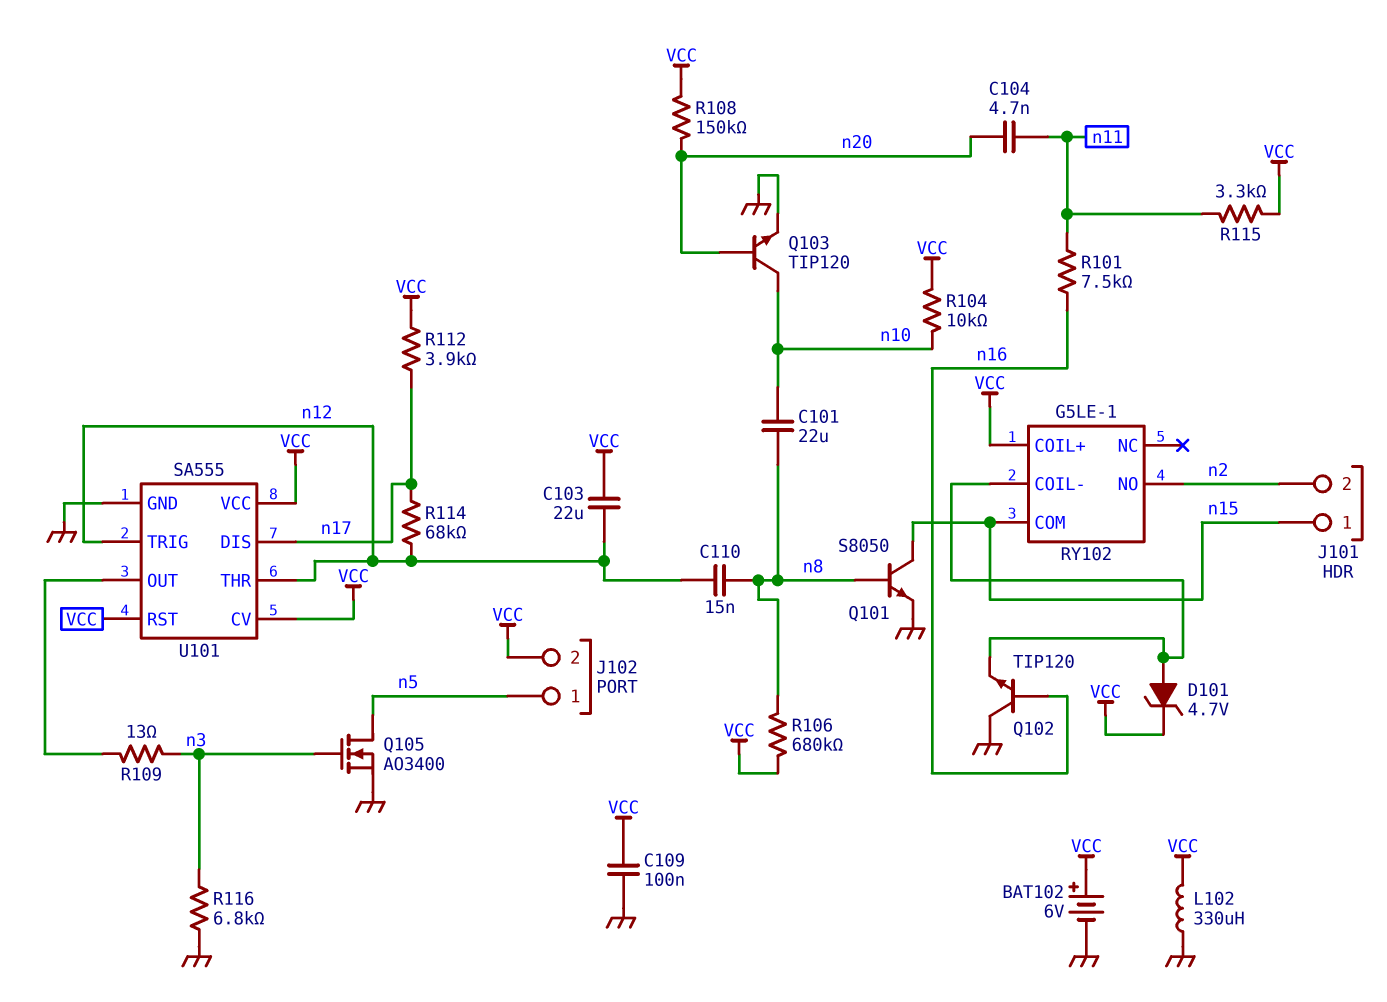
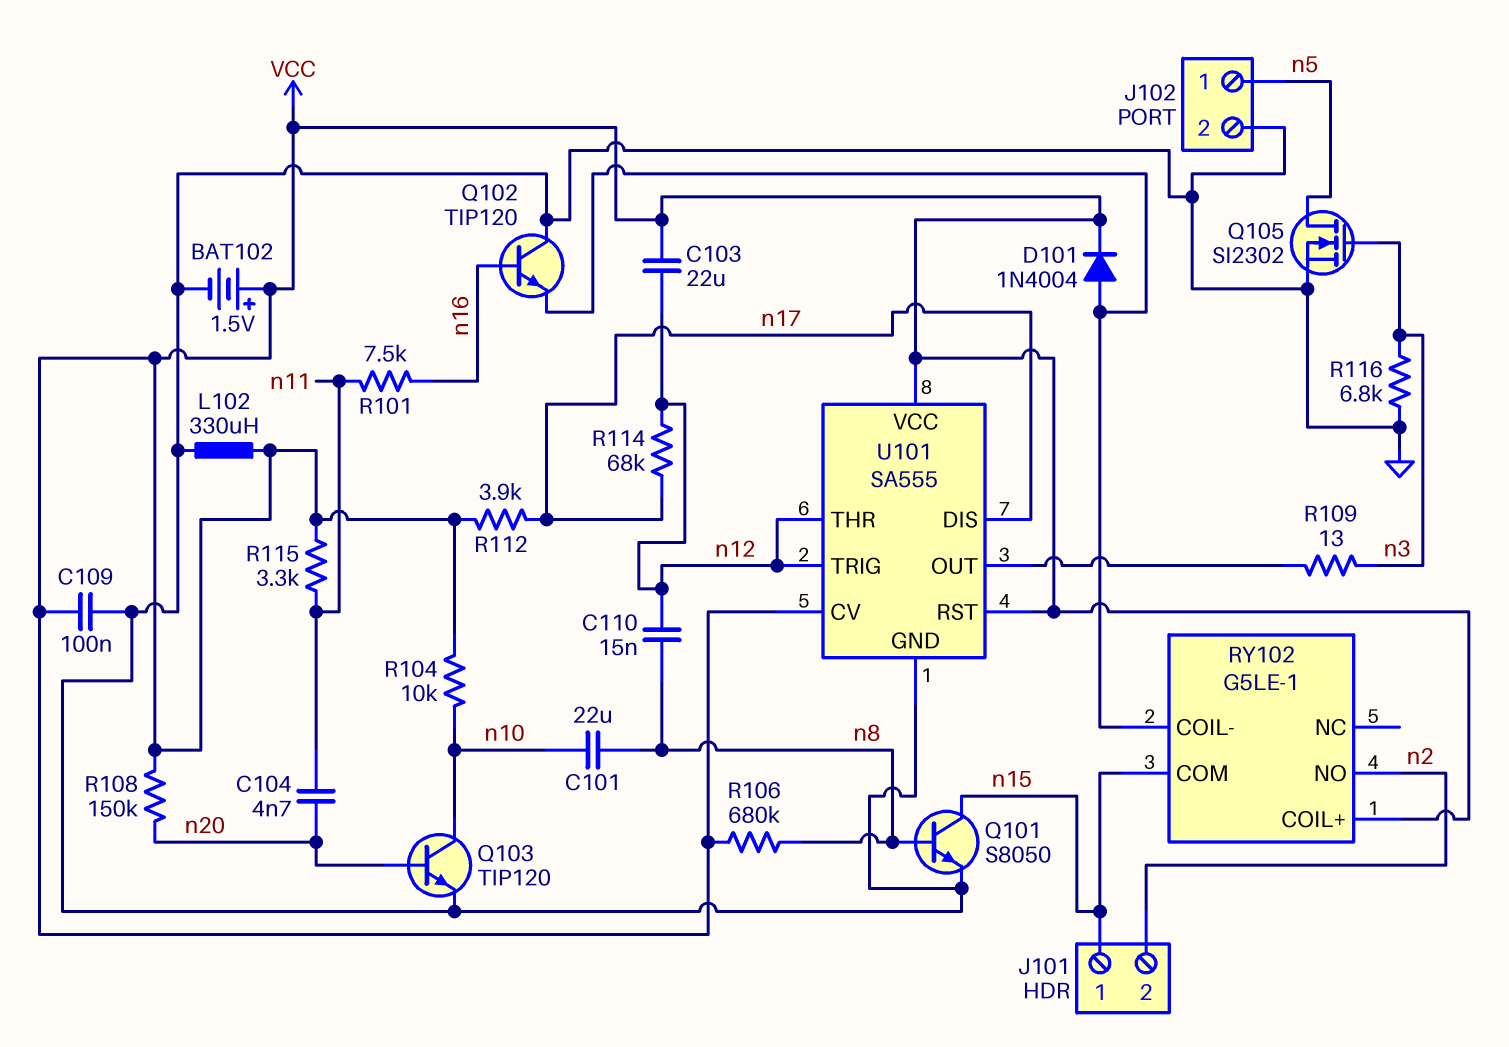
BAT102: 6V (plus VCC, minus GND) -> 1.5V (plus VCC, minus GND)
D101: zener 4.7V (A RY102/COIL-, K VCC) -> diode 1N4004 (A RY102/COIL-, K VCC)
J102 pin 2: VCC -> GND
Q105: NMOS AO3400 (G n3, D n5, S GND) -> NMOS SI2302 (G n3, D n5, S GND)

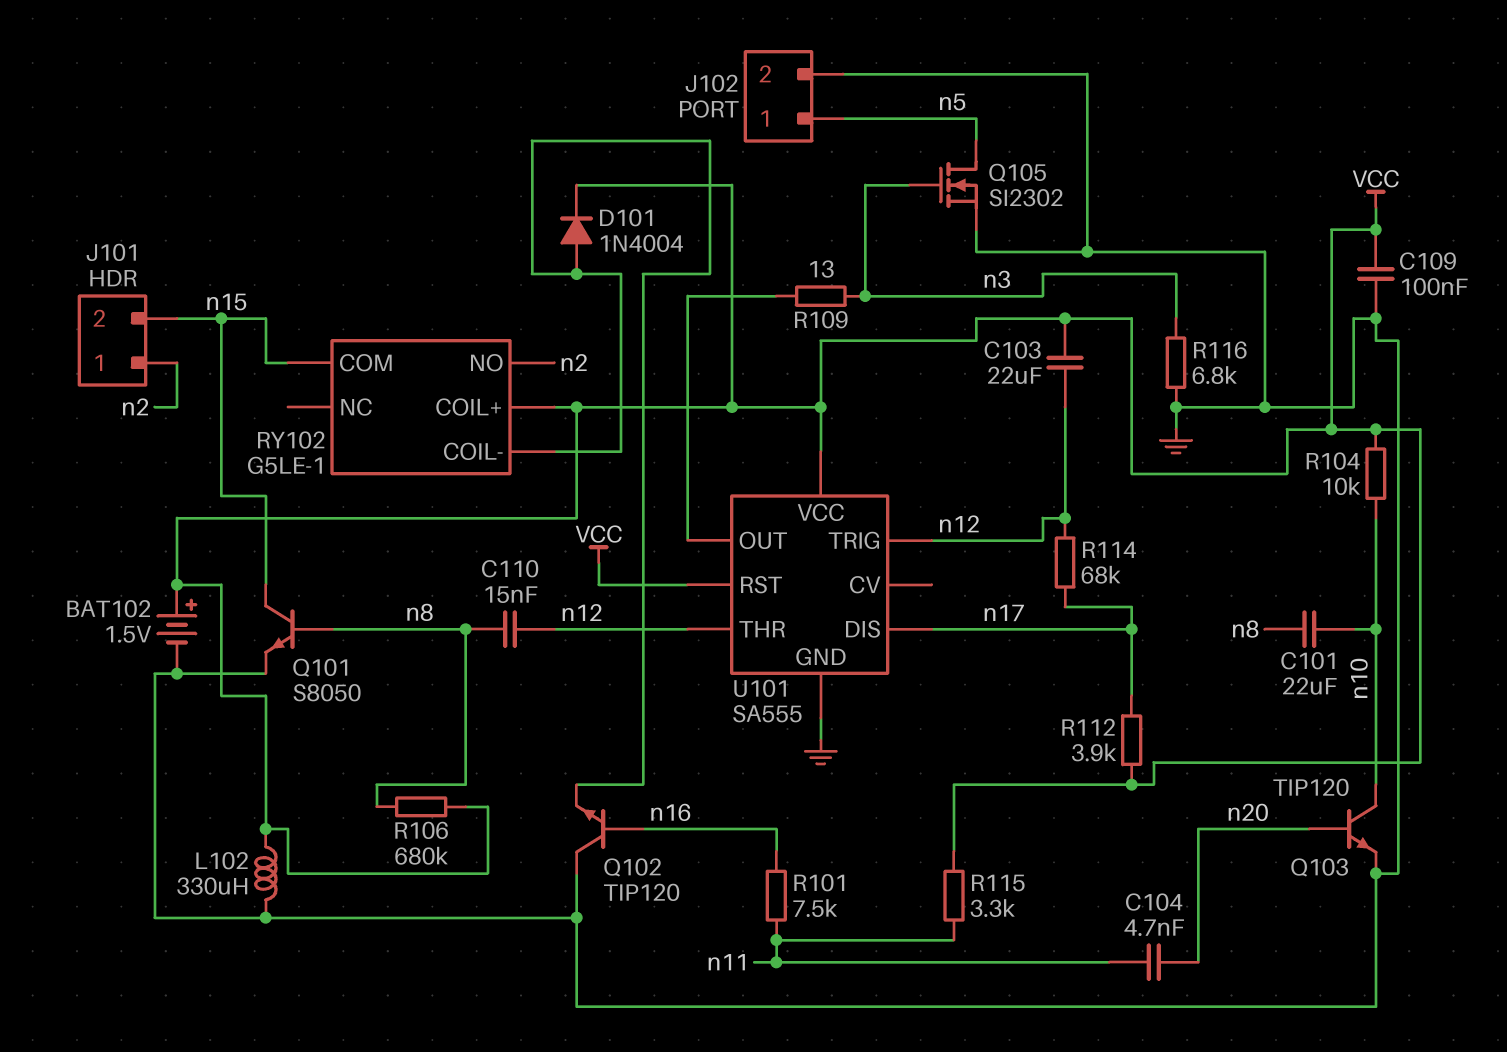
J101 pin 1: n15 -> n2
J101 pin 2: n2 -> n15
R108: 150k (VCC, n20) -> none
U101 pin CV: VCC -> none

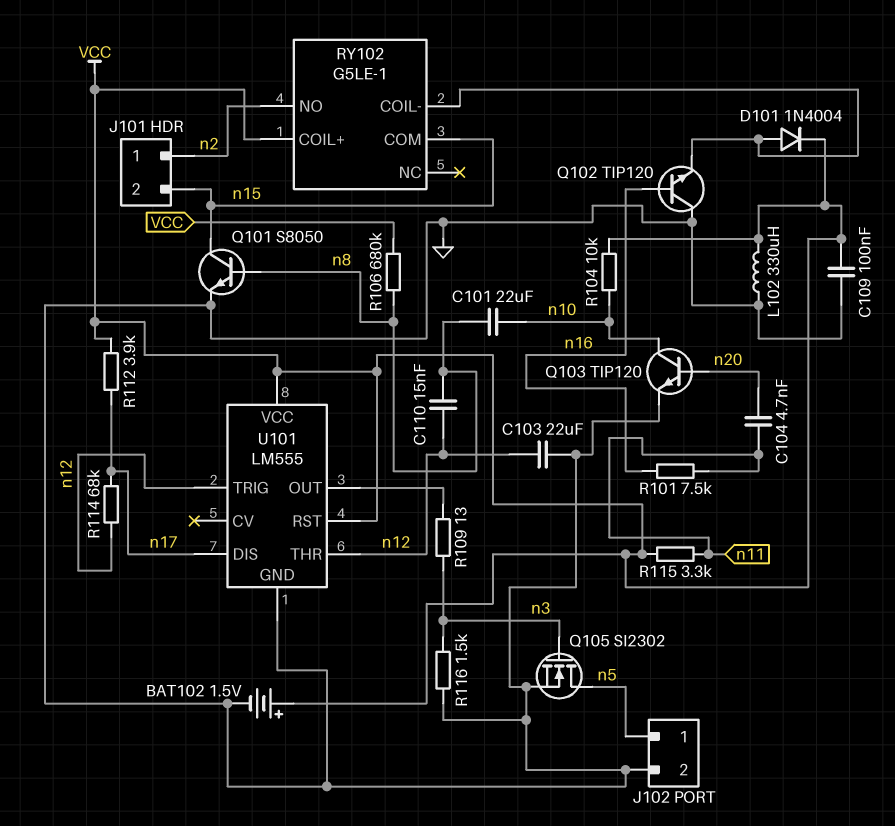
C103: 22uF (VCC, n12) -> 22uF (GND, n12)
R116: 6.8k (GND, n3) -> 1.5k (GND, n3)
U101: SA555 -> LM555

